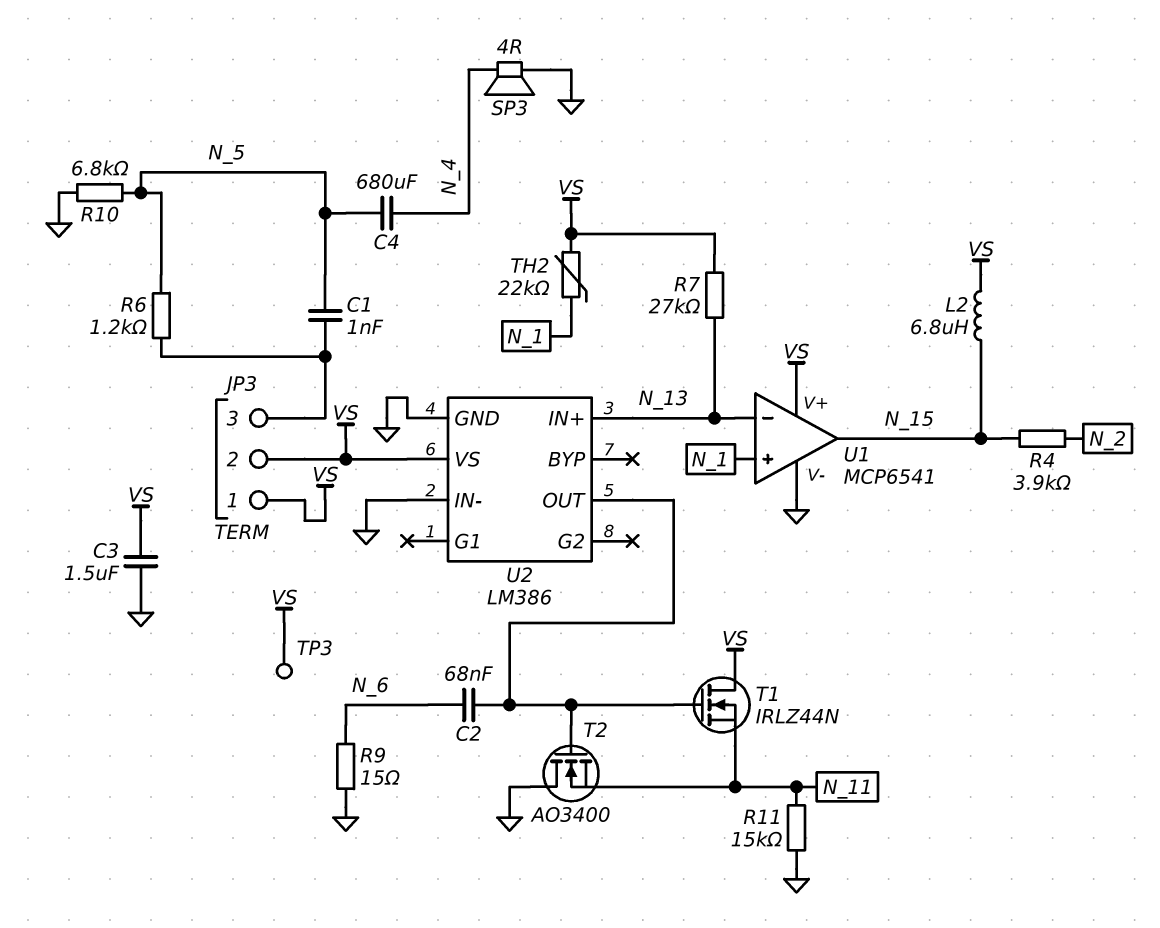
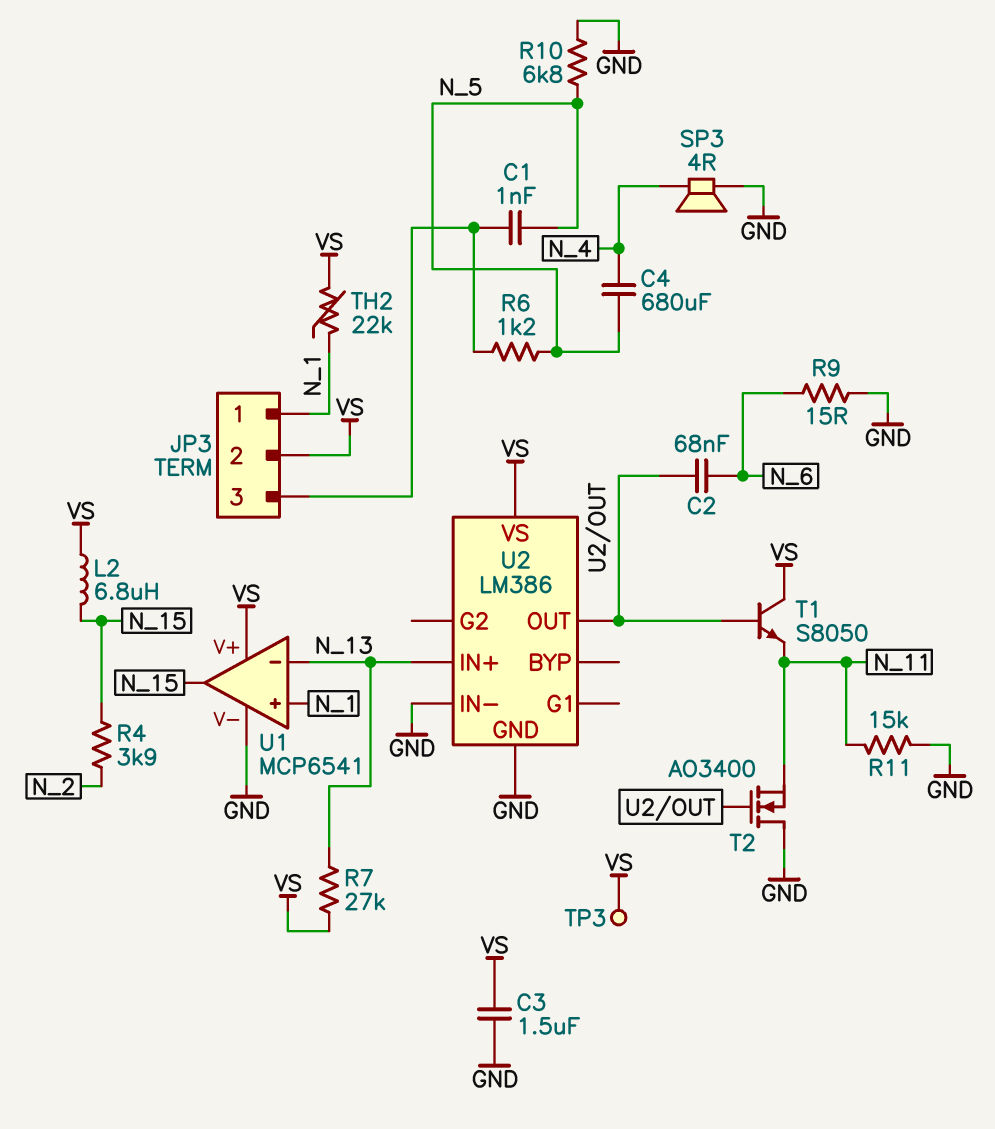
JP3 pin 1: VS -> N_1
T1: NMOS IRLZ44N (G U2/OUT, D VS, S N_11) -> NPN S8050 (B U2/OUT, C VS, E N_11)

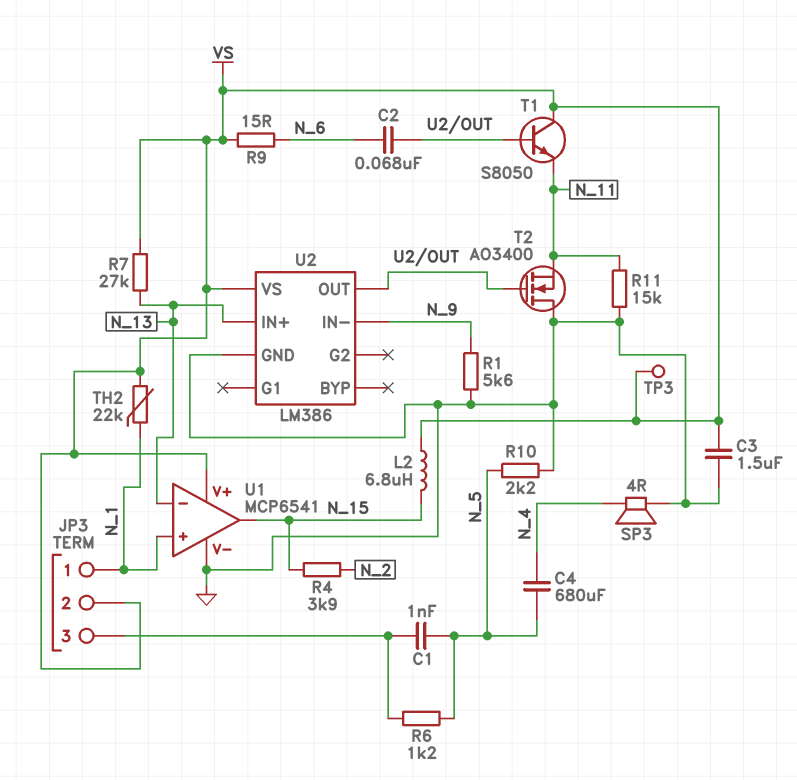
R1: none -> 5.6k (GND, N_9)
R9: 15 (GND, N_6) -> 15 (N_6, VS)
R10: 6.8k (GND, N_5) -> 2.2k (GND, N_5)
U2 pin IN-: GND -> N_9

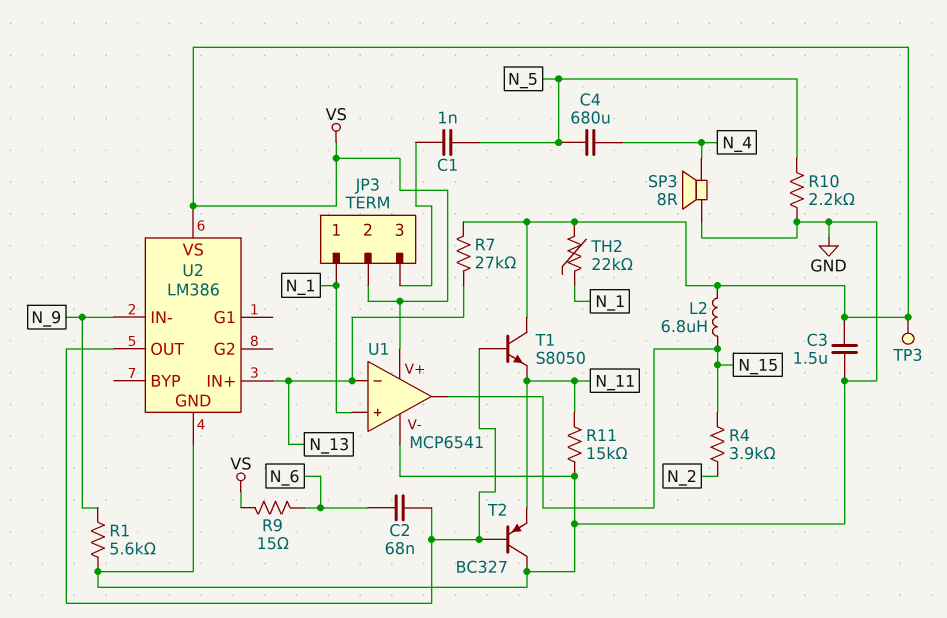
R6: 1.2k (JP3/3, N_5) -> none
SP3: speaker 4R (GND, N_4) -> speaker 8R (GND, N_4)
T2: NMOS AO3400 (G U2/OUT, D GND, S N_11) -> PNP BC327 (B U2/OUT, C GND, E N_11)

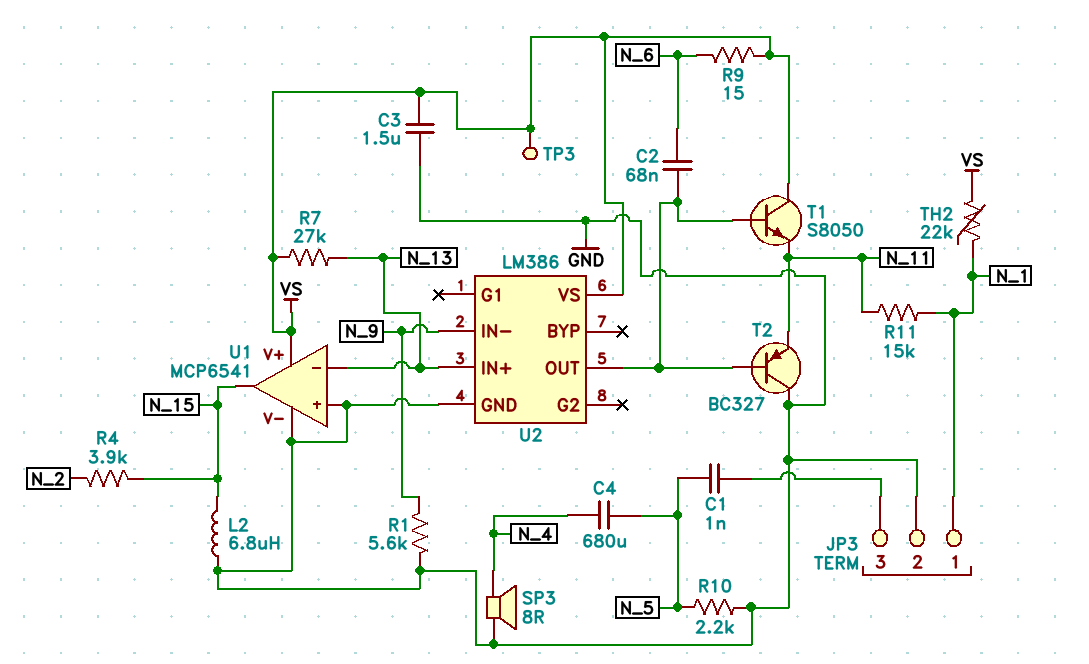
JP3 pin 2: VS -> GND
L2: 6.8uH (N_15, VS) -> 6.8uH (GND, N_15)
R11: 15k (GND, N_11) -> 15k (N_1, N_11)
U1 pin in+: N_1 -> GND

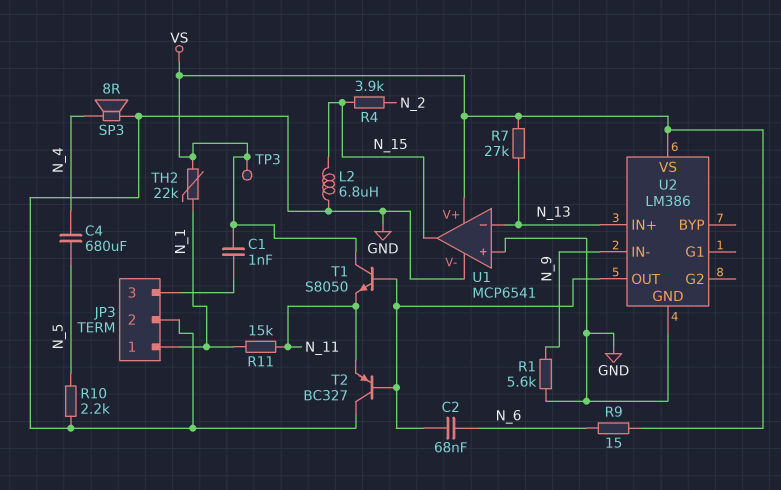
C1: 1nF (JP3/3, N_5) -> 1nF (JP3/3, VS)
C3: 1.5uF (GND, VS) -> none

